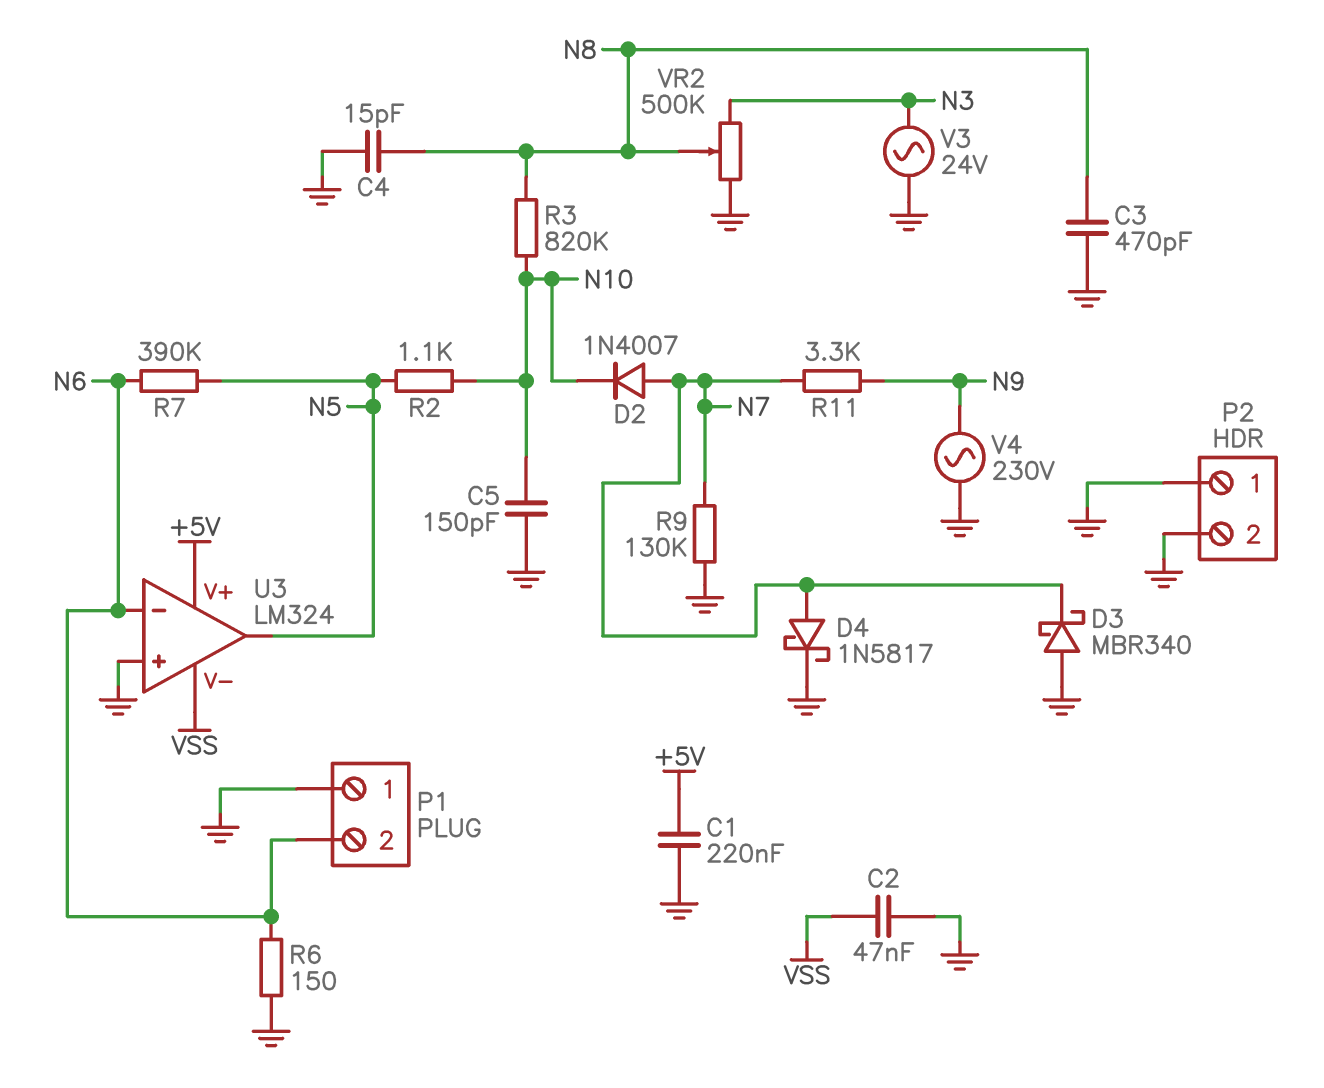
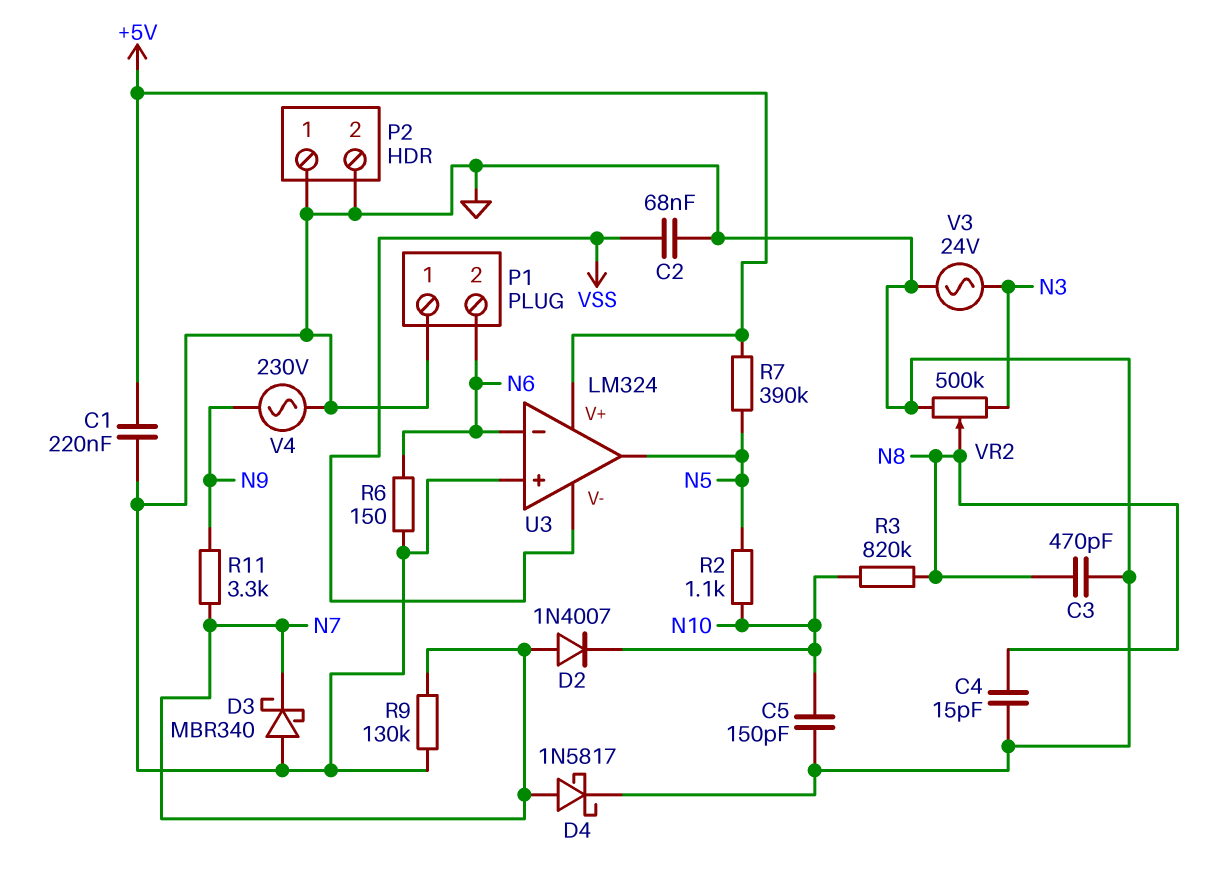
C2: 47nF (GND, VSS) -> 68nF (GND, VSS)
R7: 390k (N5, N6) -> 390k (+5V, N5)

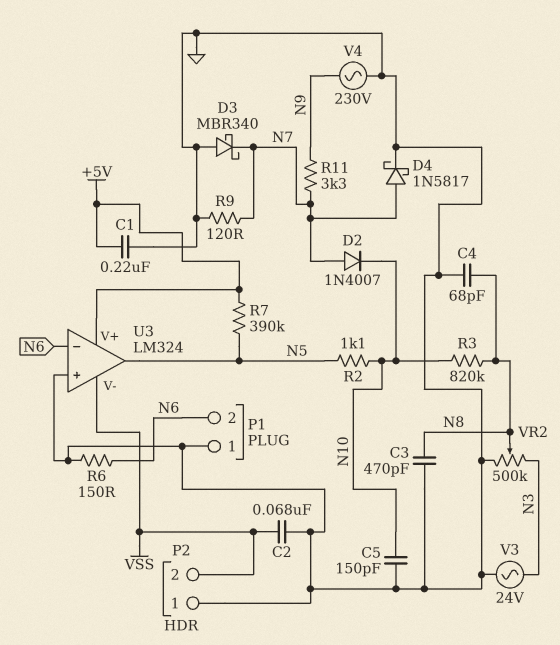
C4: 15pF (GND, N8) -> 68pF (GND, N8)
P2 pin 2: GND -> VSS
R9: 130k (GND, N7) -> 120 (GND, N7)

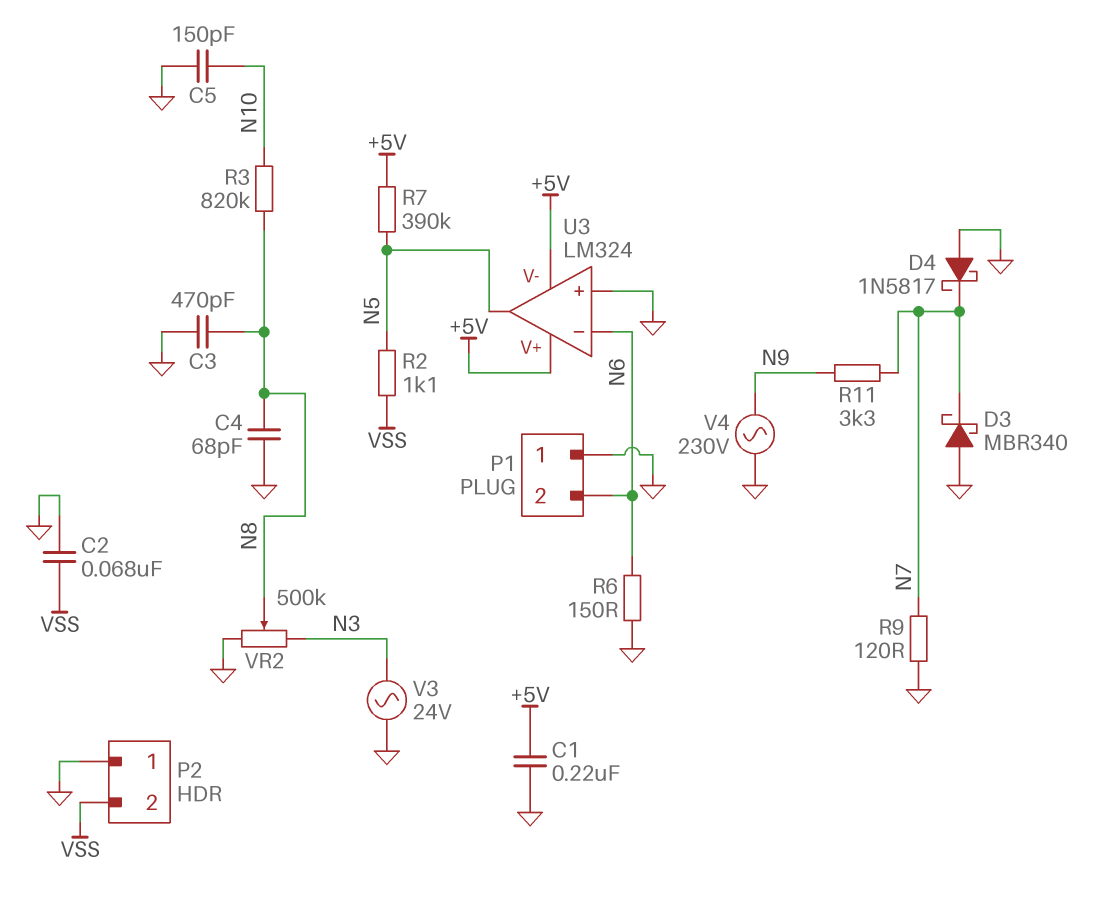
D2: diode 1N4007 (A N7, K N10) -> none
D4: schottky 1N5817 (A N7, K GND) -> schottky 1N5817 (A GND, K N7)
R2: 1.1k (N5, N10) -> 1.1k (N5, VSS)
U3 pin V-: VSS -> +5V

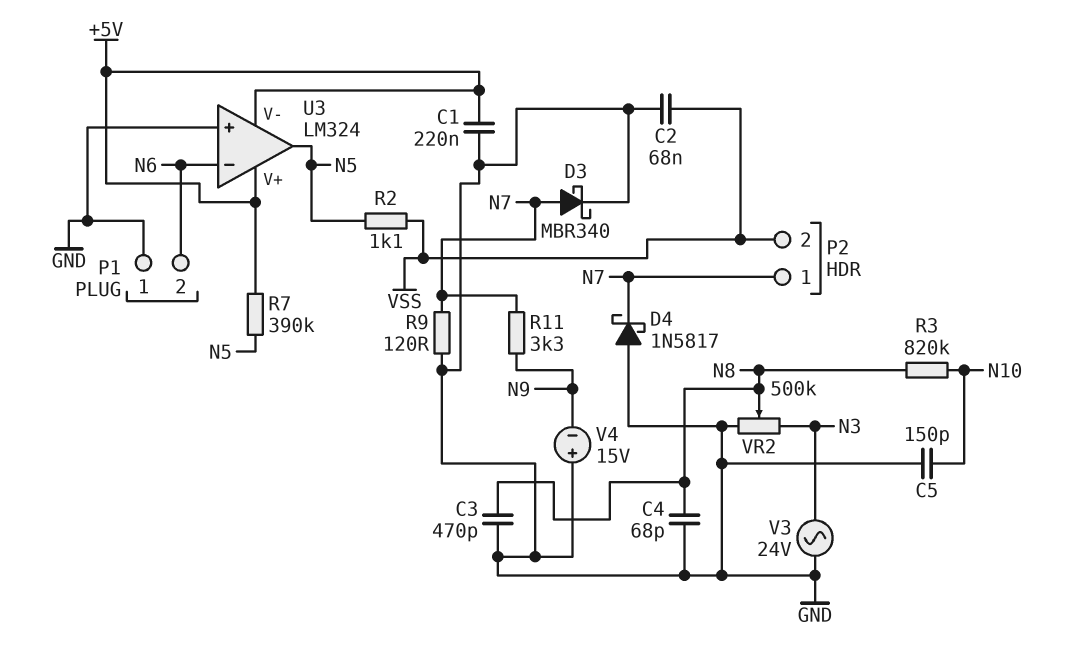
D3: schottky MBR340 (A GND, K N7) -> schottky MBR340 (A N7, K GND)
P2 pin 1: GND -> N7
R6: 150 (GND, N6) -> none
V4: AC 230V (GND, N9) -> 15V (plus GND, minus N9)

